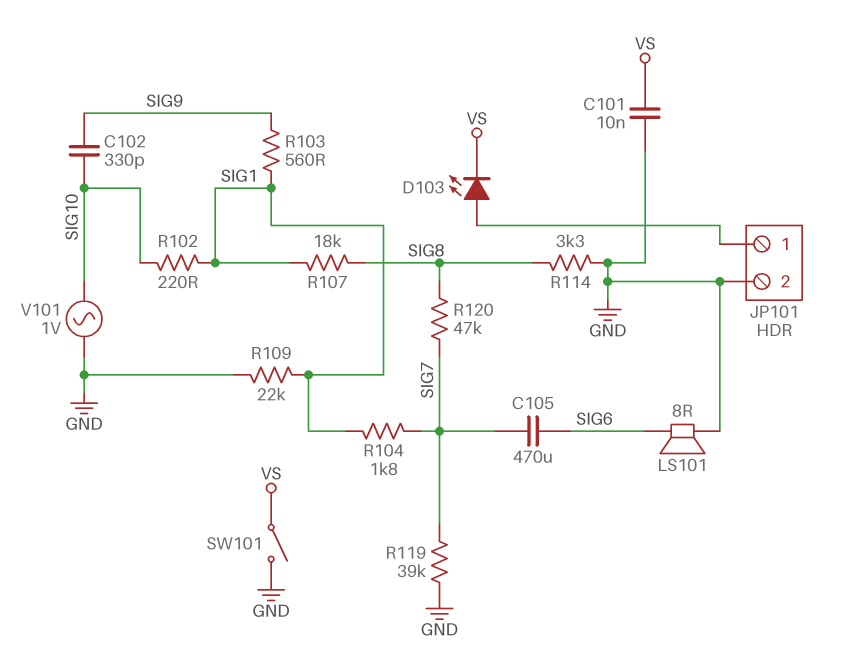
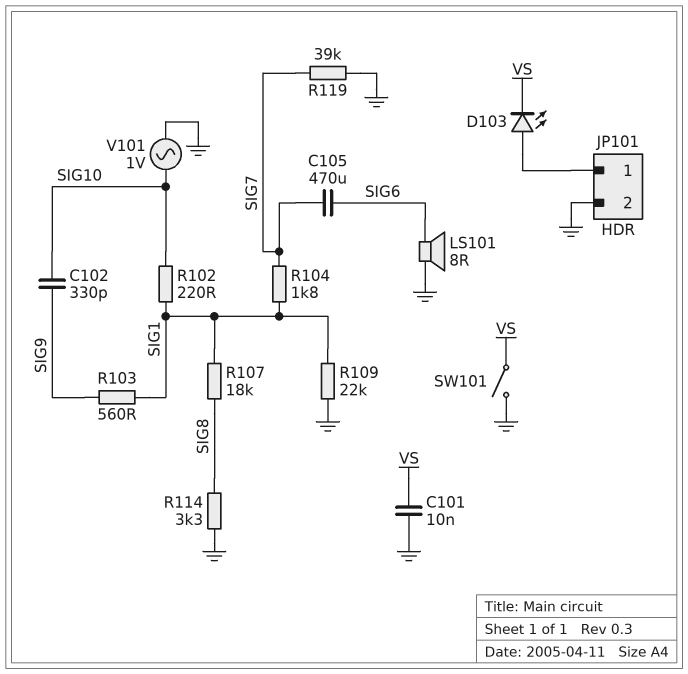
R120: 47k (SIG7, SIG8) -> none

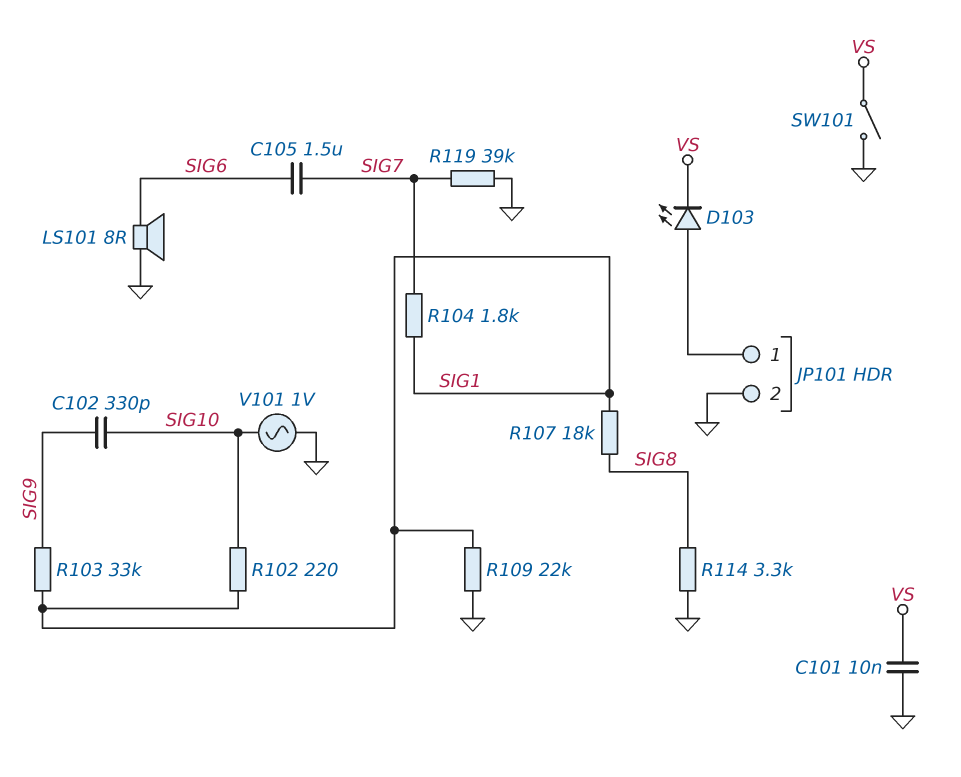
C105: 470uF (SIG6, SIG7) -> 1.5uF (SIG6, SIG7)
R103: 560 (SIG1, SIG9) -> 33k (SIG1, SIG9)

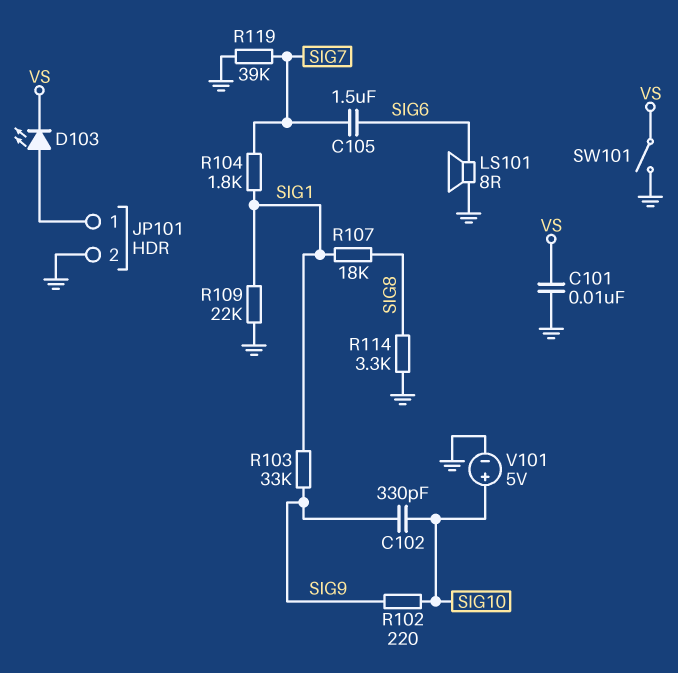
R102: 220 (SIG1, SIG10) -> 220 (SIG9, SIG10)
V101: AC 1V (GND, SIG10) -> 5V (plus SIG10, minus GND)

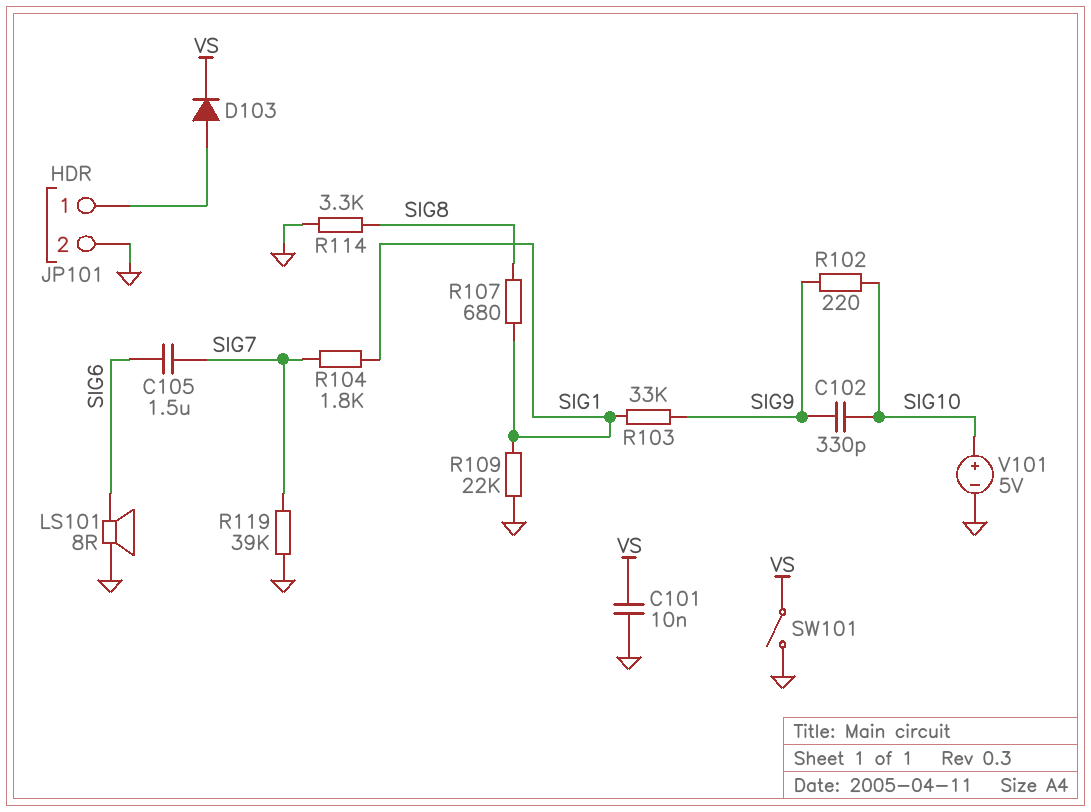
D103: LED (A JP101/1, K VS) -> diode (A JP101/1, K VS)
R107: 18k (SIG1, SIG8) -> 680 (SIG1, SIG8)

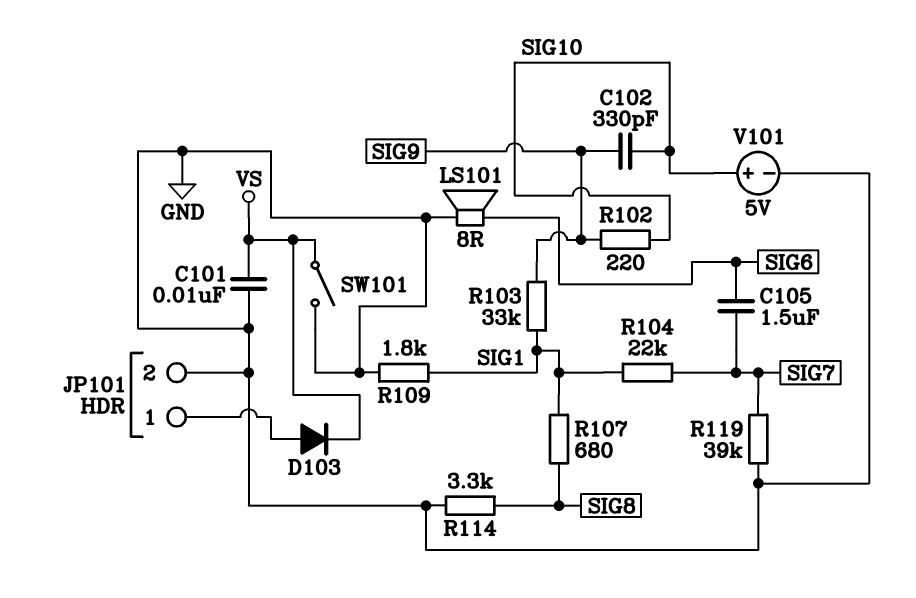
R104: 1.8k (SIG1, SIG7) -> 22k (SIG1, SIG7)
R109: 22k (GND, SIG1) -> 1.8k (GND, SIG1)

